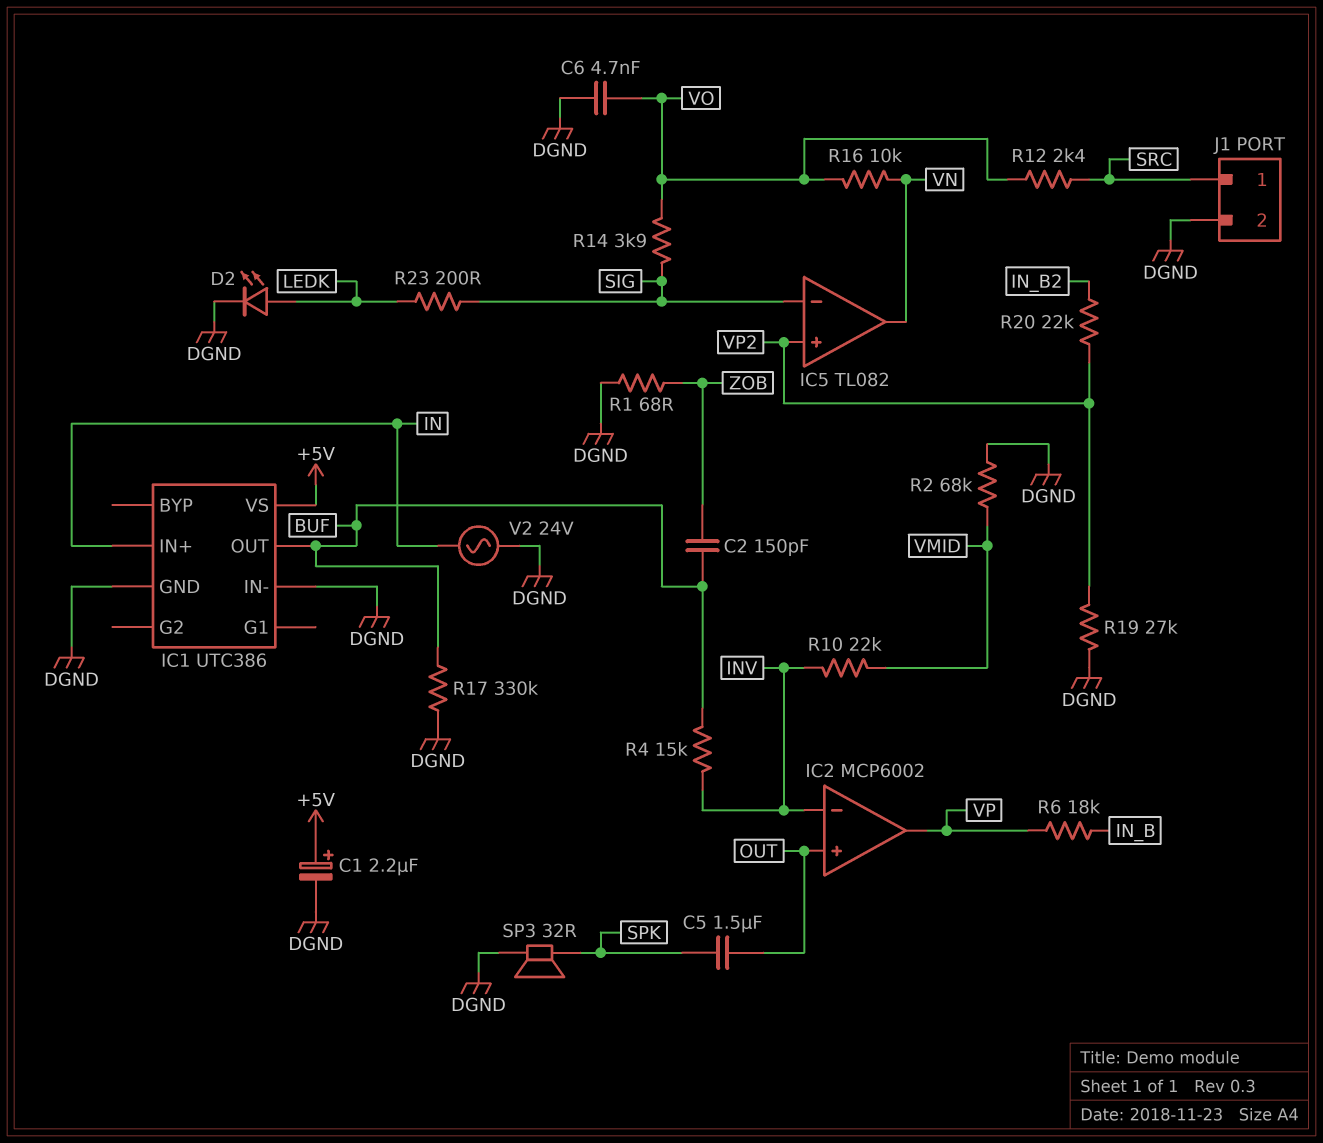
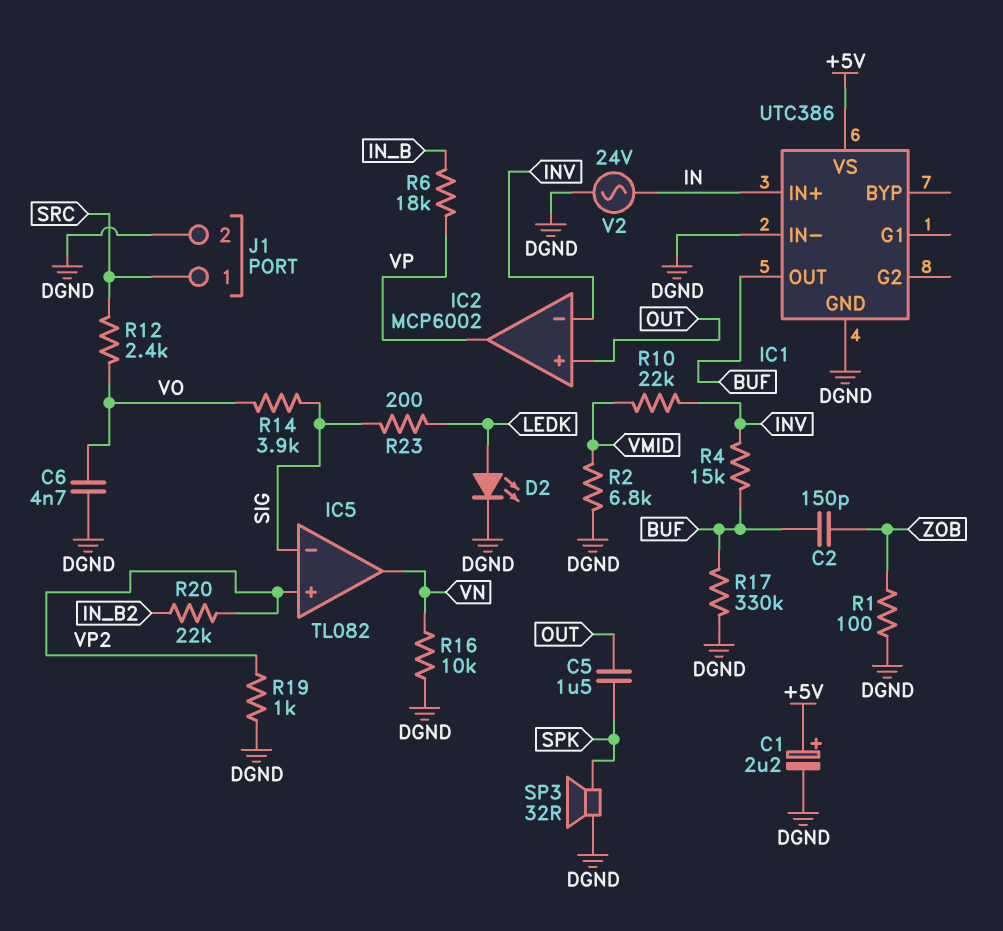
R1: 68 (DGND, ZOB) -> 100 (DGND, ZOB)
R2: 68k (DGND, VMID) -> 6.8k (DGND, VMID)
R16: 10k (VN, VO) -> 10k (DGND, VN)
R19: 27k (DGND, VP2) -> 1k (DGND, VP2)

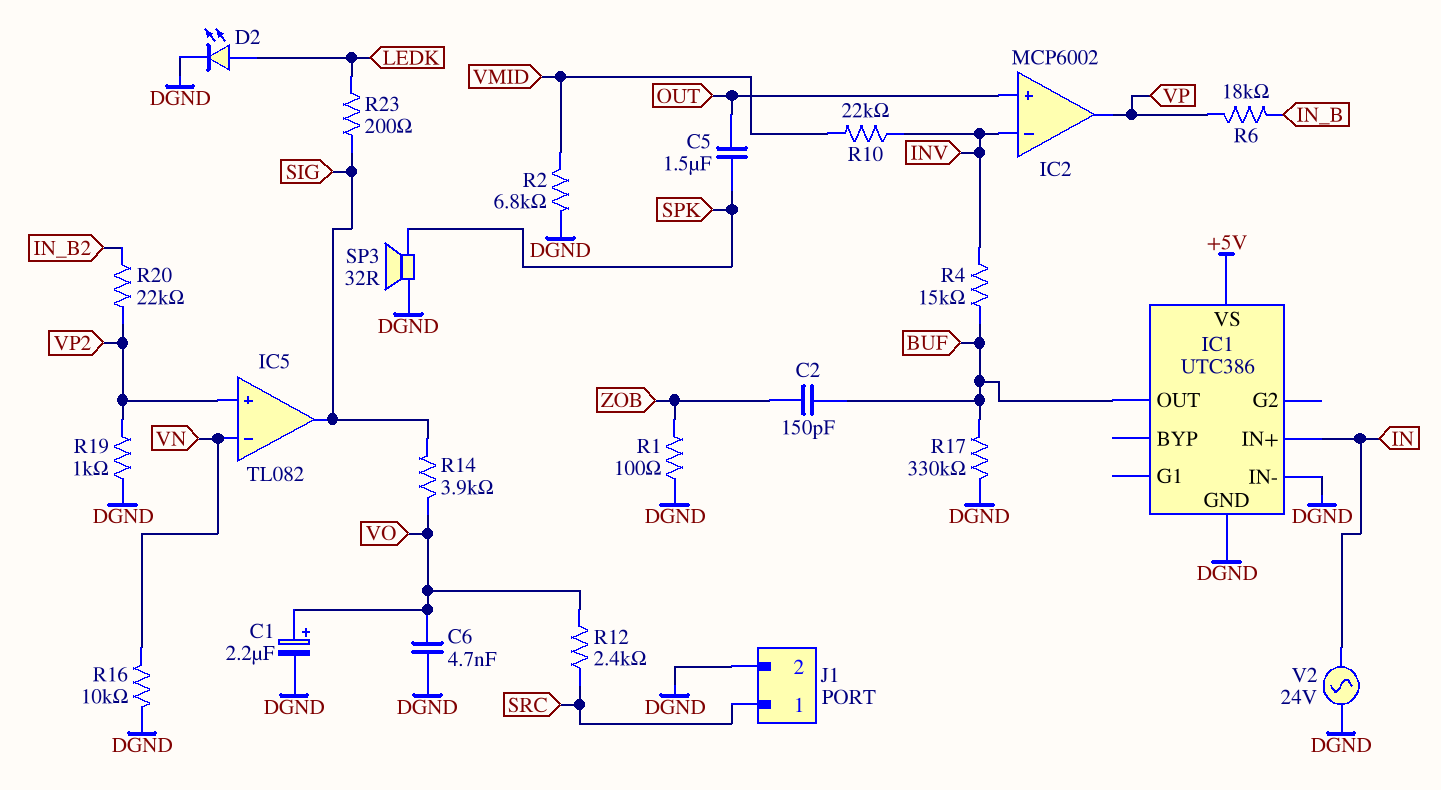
C1: 2.2uF (plus +5V, minus DGND) -> 2.2uF (plus VO, minus DGND)
IC5 pin in-: SIG -> VN
IC5 pin out: VN -> SIG

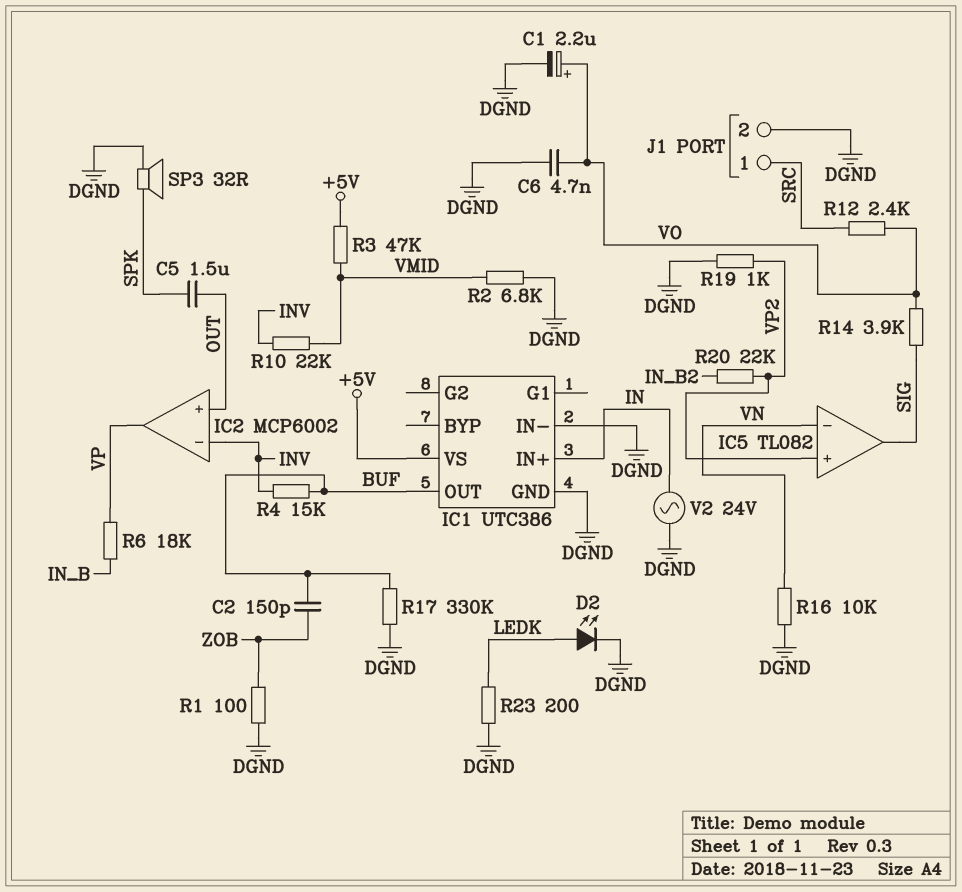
R3: none -> 47k (+5V, VMID)
R23: 200 (LEDK, SIG) -> 200 (DGND, LEDK)

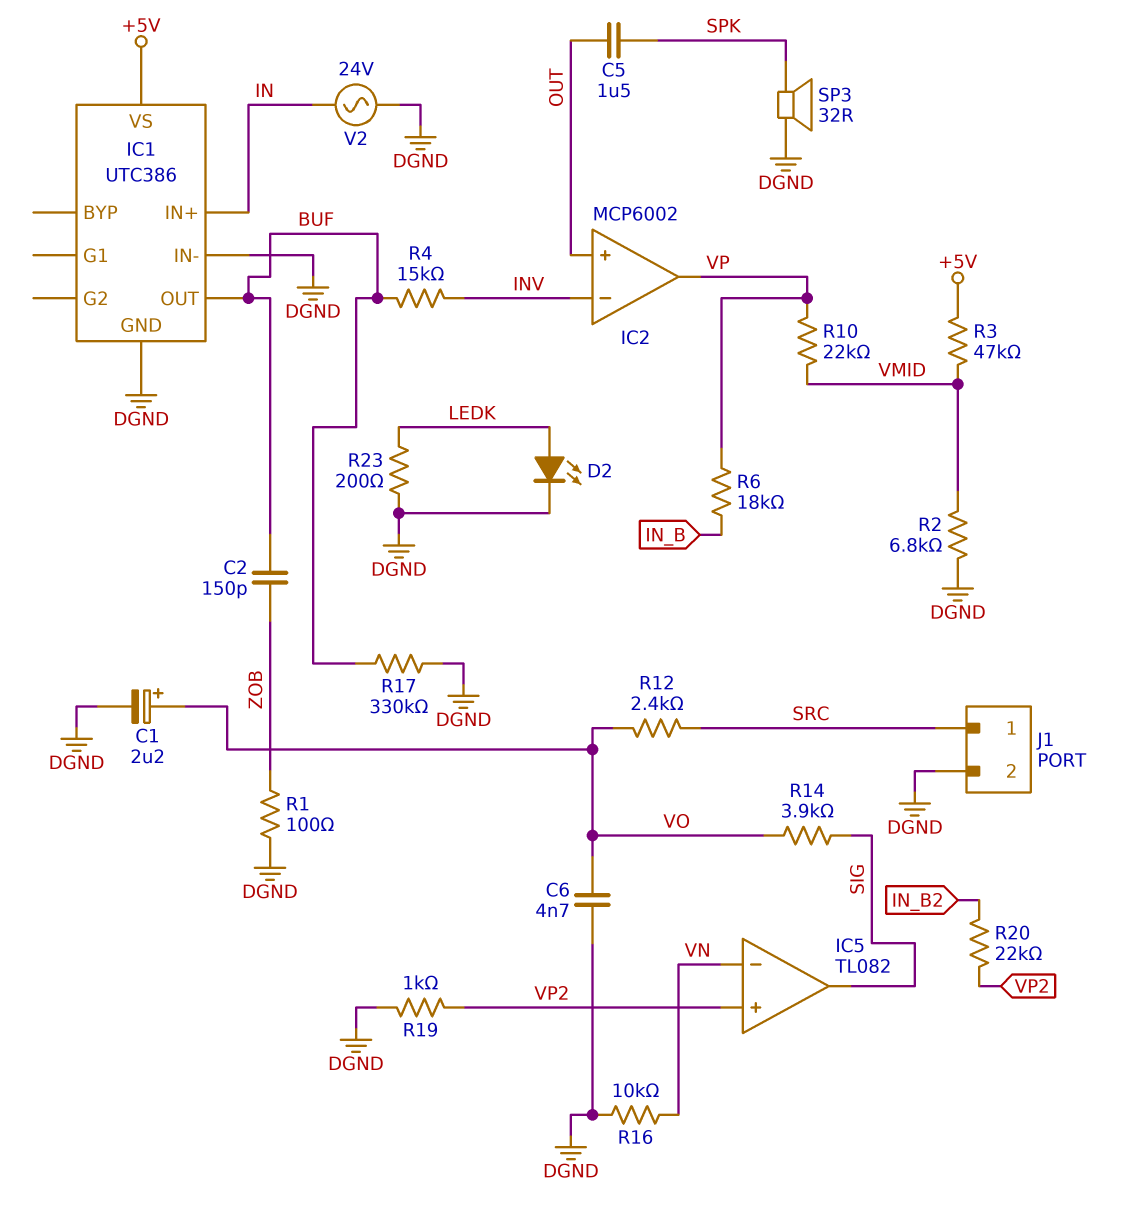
R10: 22k (INV, VMID) -> 22k (VMID, VP)

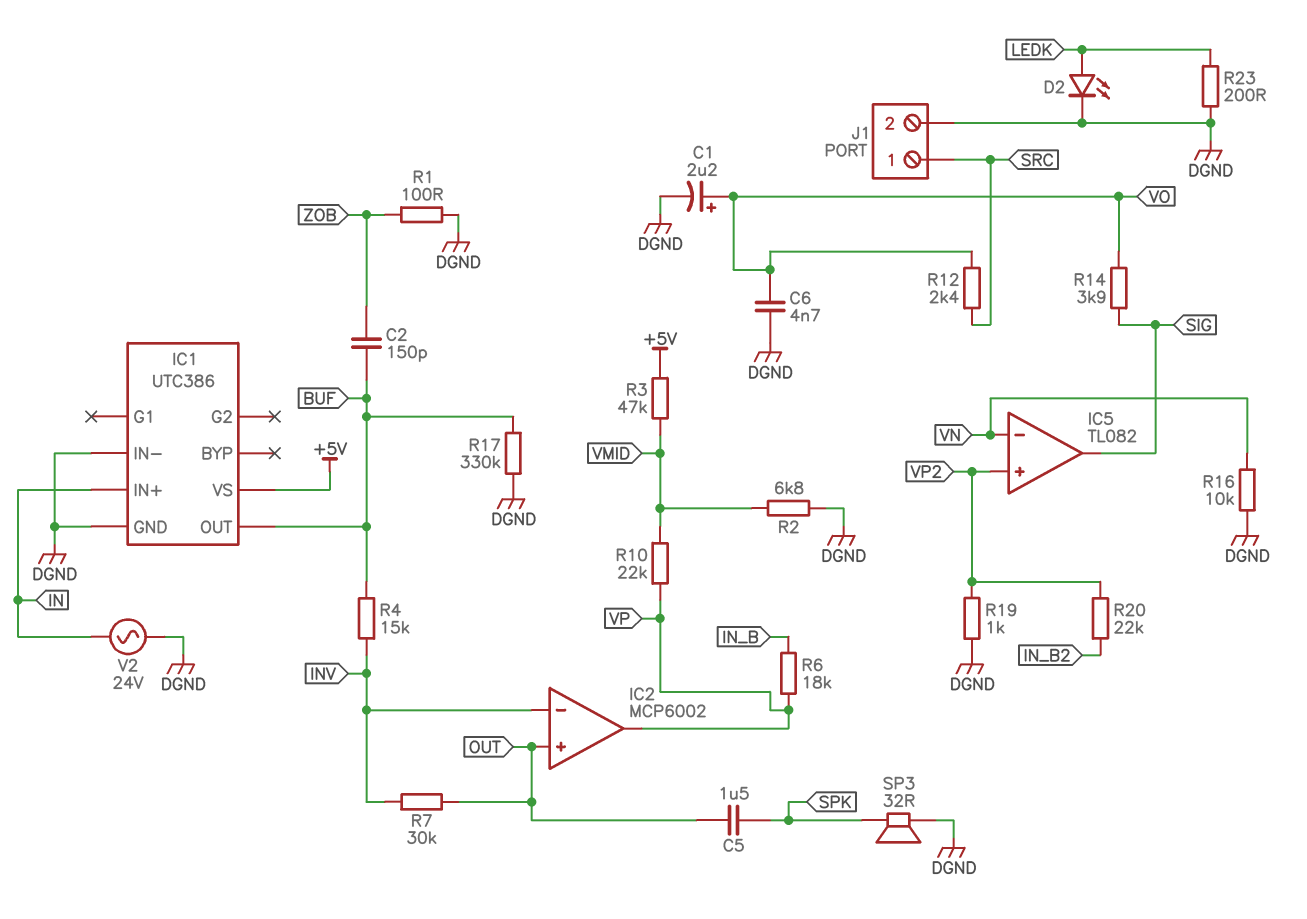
R7: none -> 30k (INV, OUT)

